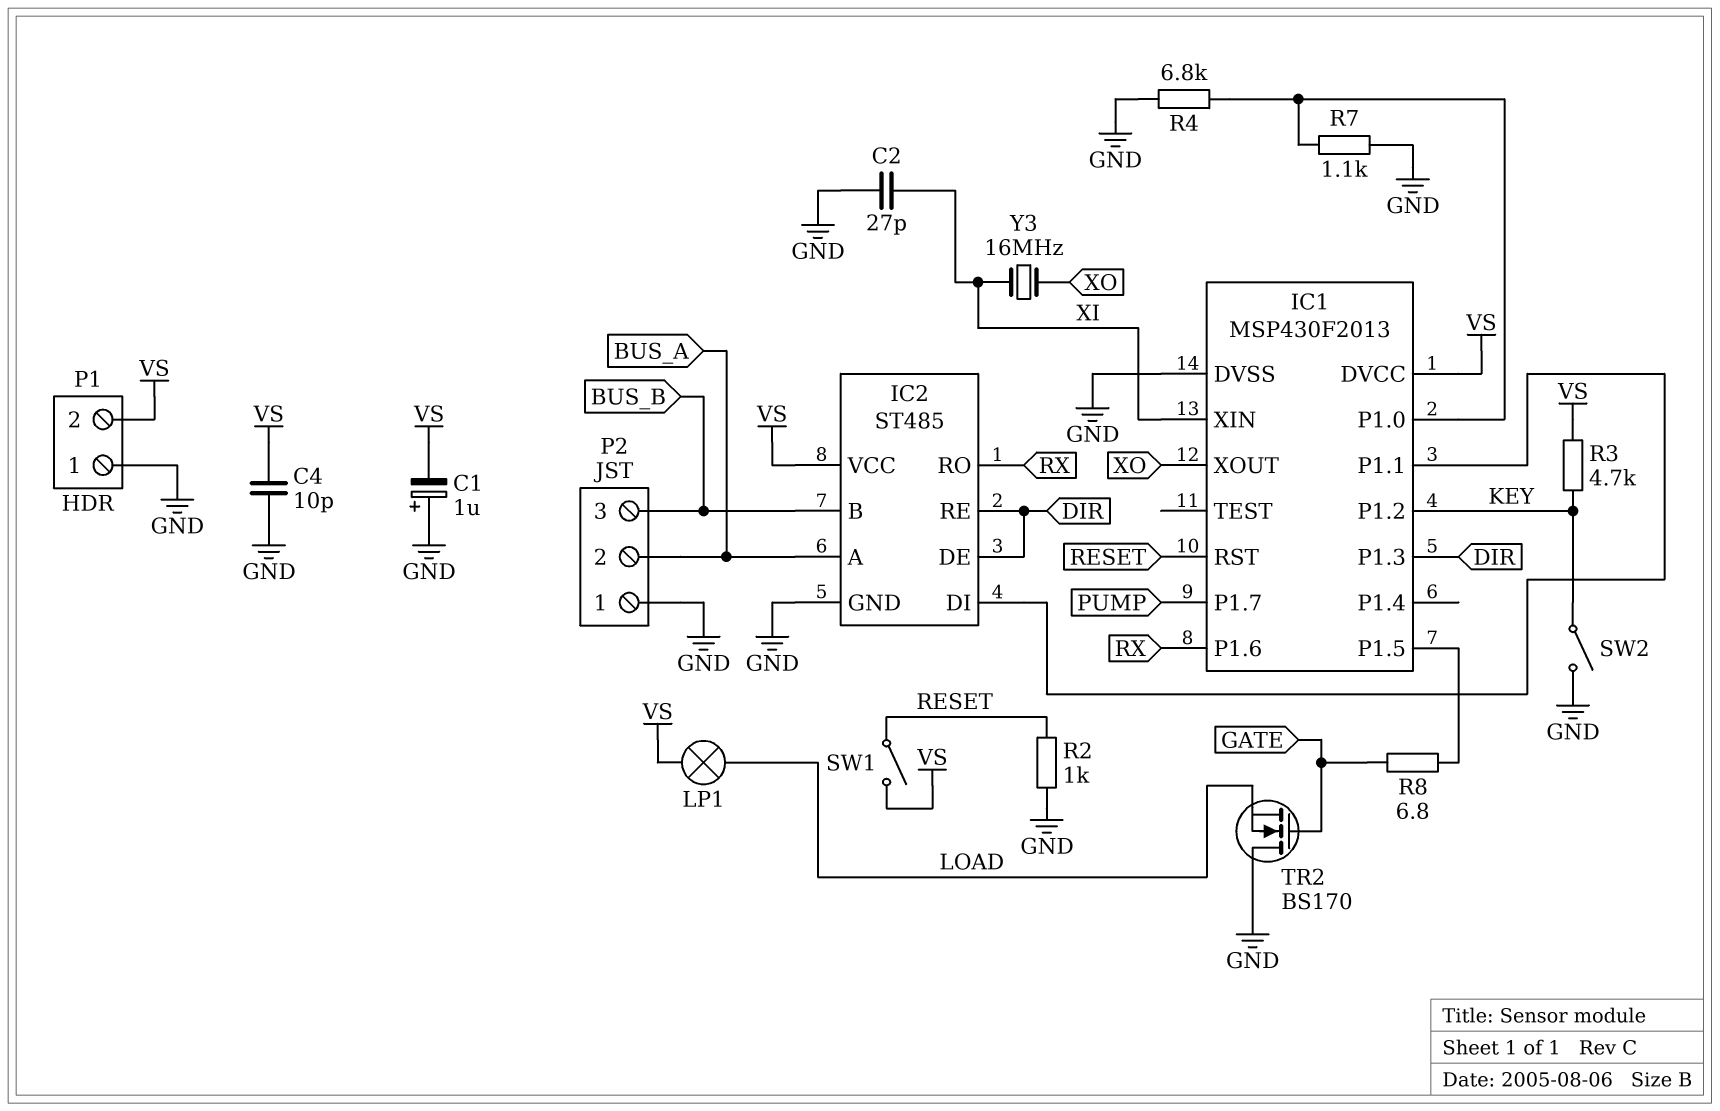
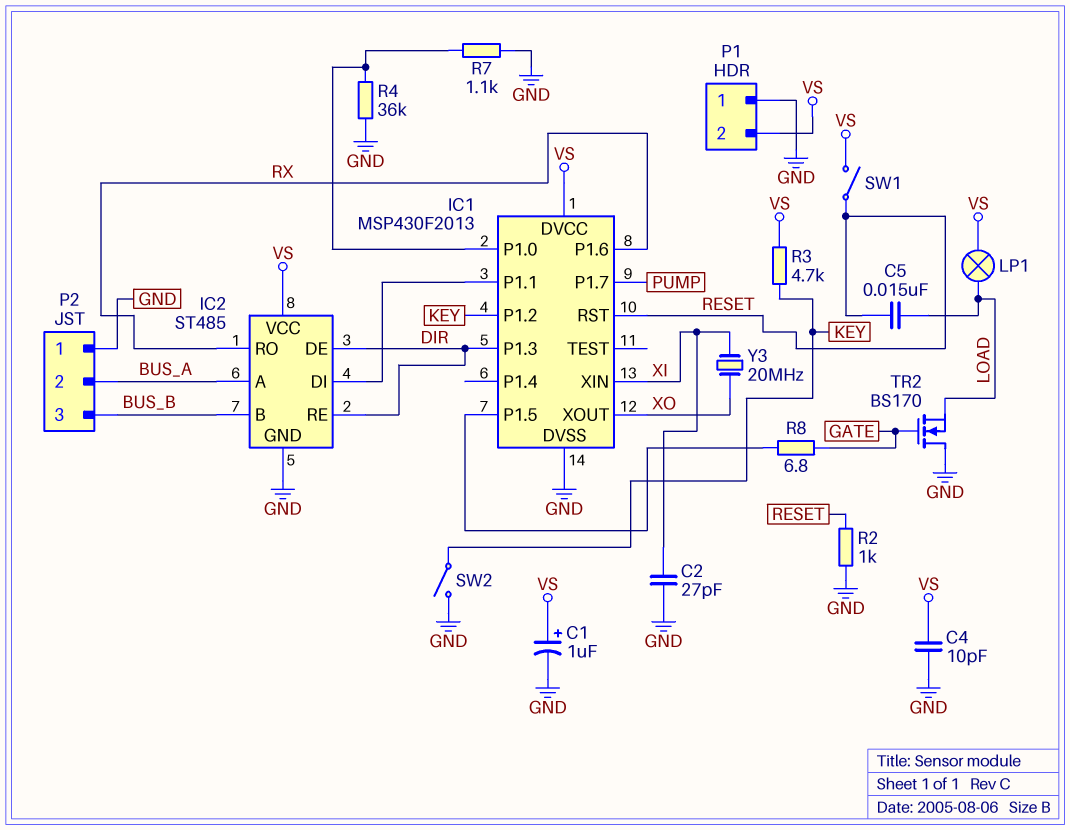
C1: 1uF (plus GND, minus VS) -> 1uF (plus VS, minus GND)
C5: none -> 15nF (LOAD, RESET)
R4: 6.8k (GND, IC1/P1.0) -> 36k (GND, IC1/P1.0)
Y3: 16MHz (XI, XO) -> 20MHz (XI, XO)

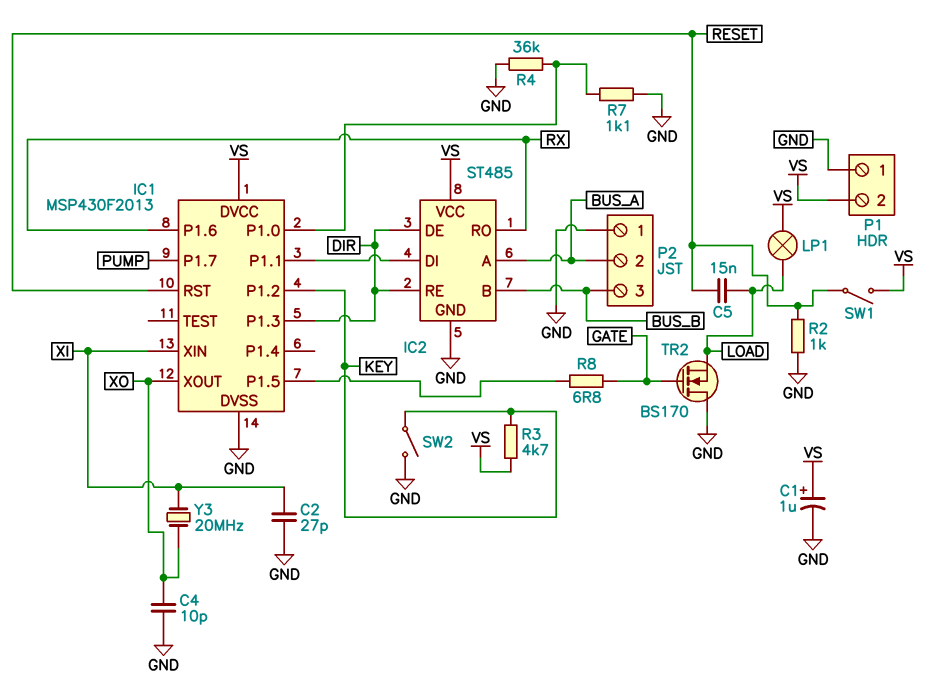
C4: 10pF (GND, VS) -> 10pF (GND, XO)

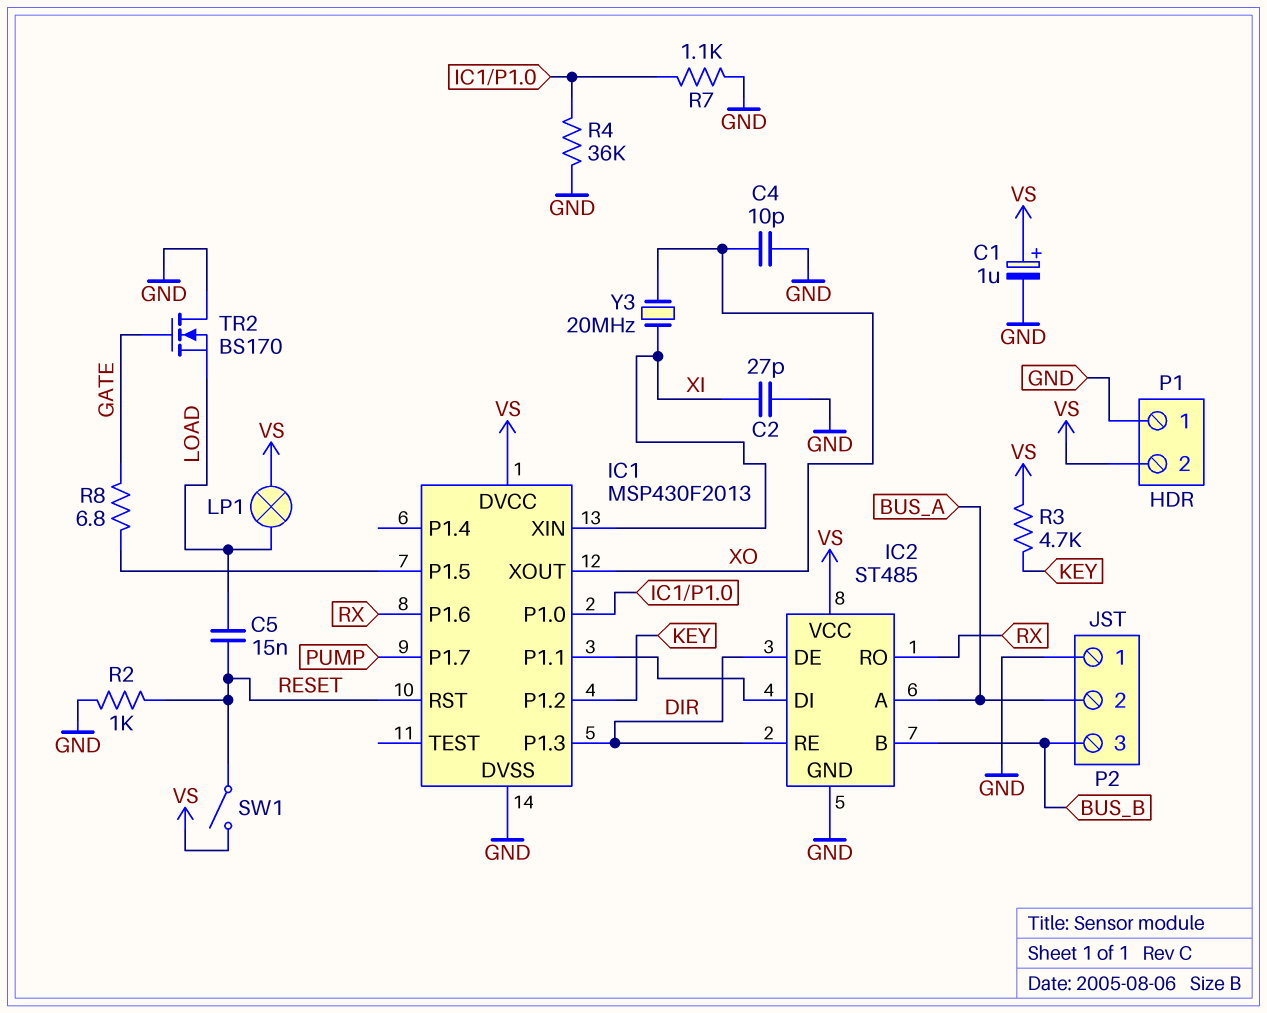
SW2: switch (GND, KEY) -> none

